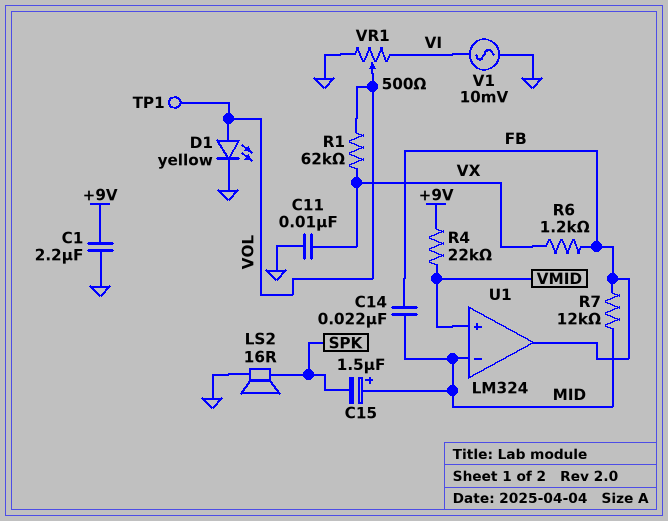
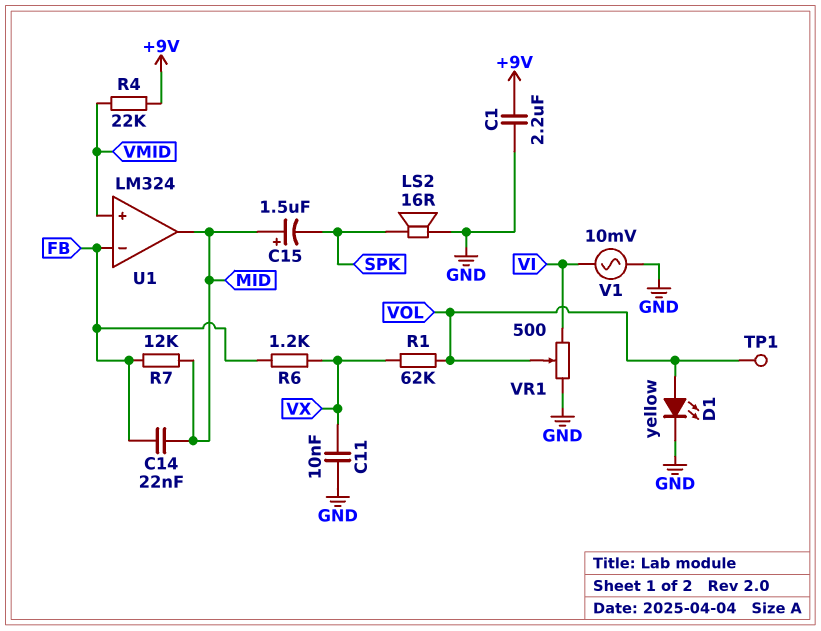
U1 pin in-: MID -> FB
U1 pin out: FB -> MID

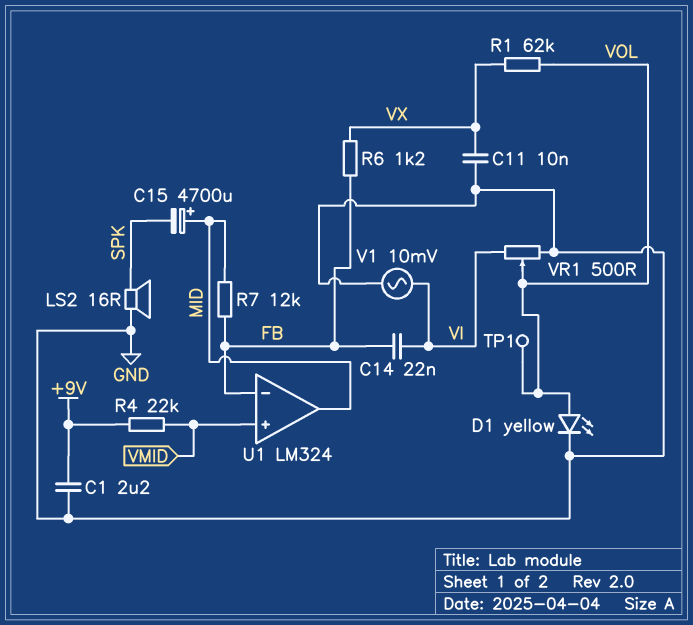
C14: 22nF (FB, MID) -> 22nF (FB, VI)
C15: 1.5uF (plus MID, minus SPK) -> 4700uF (plus MID, minus SPK)

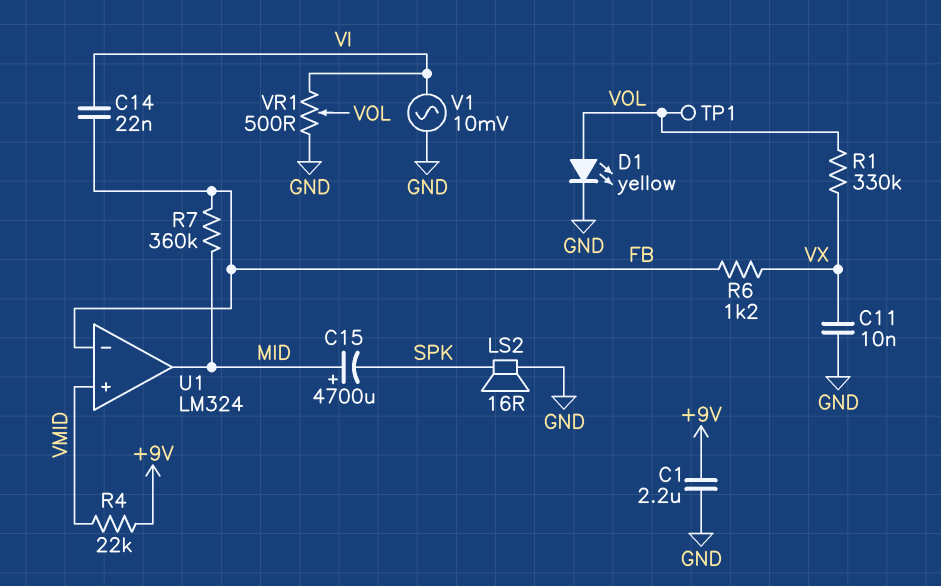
R1: 62k (VOL, VX) -> 330k (VOL, VX)
R7: 12k (FB, MID) -> 360k (FB, MID)

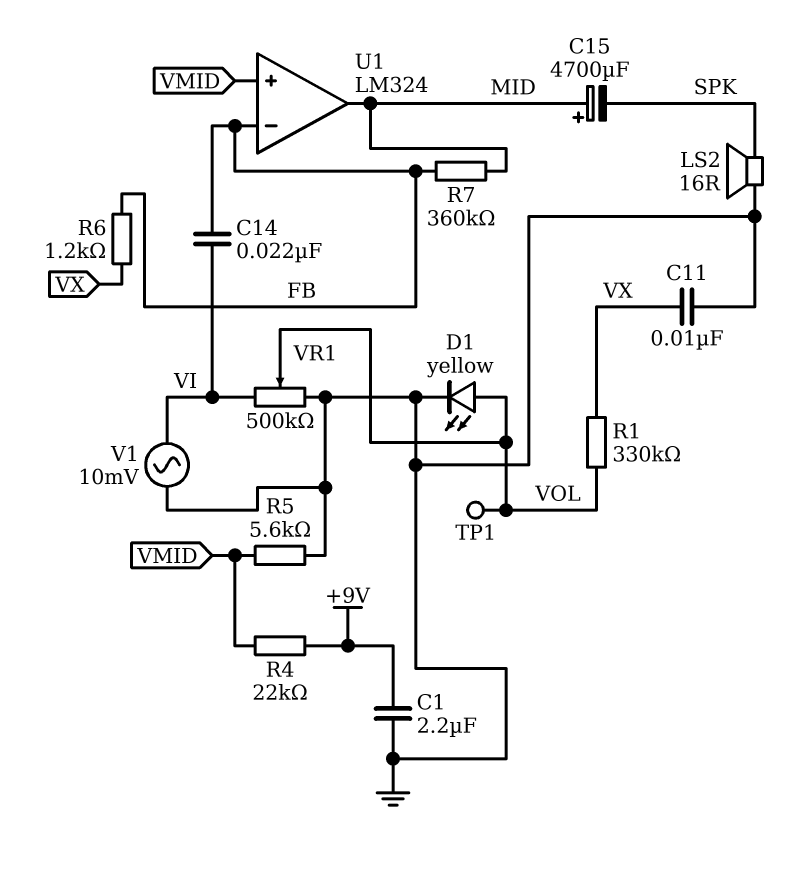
R5: none -> 5.6k (GND, VMID)
VR1: 500 (GND, VI, wiper VOL) -> 500k (GND, VI, wiper VOL)

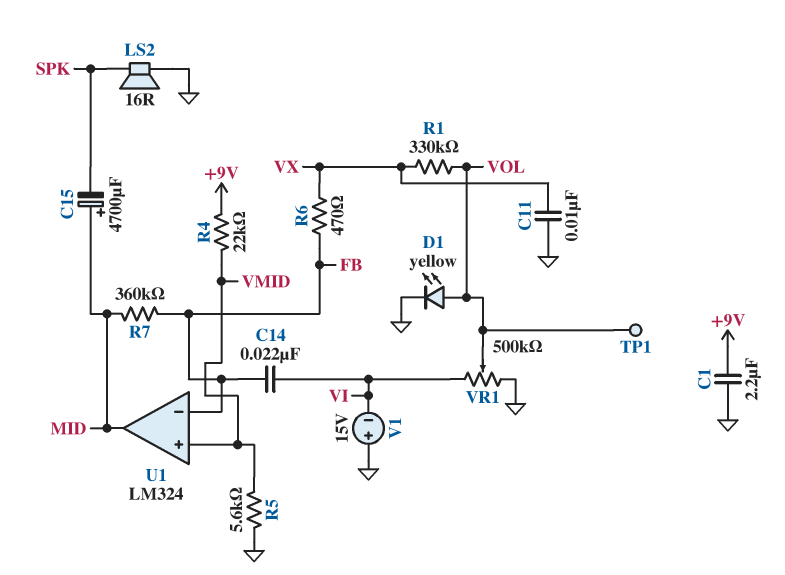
R6: 1.2k (FB, VX) -> 470 (FB, VX)
V1: AC 10mV (GND, VI) -> 15V (plus GND, minus VI)

